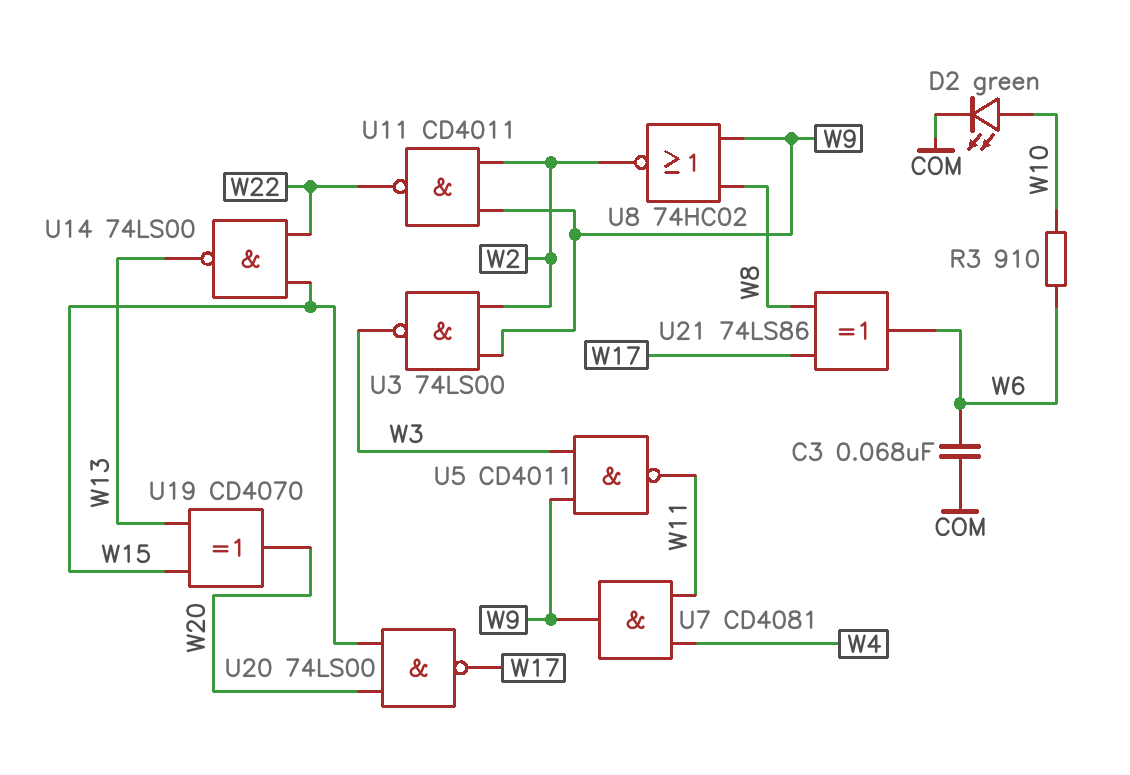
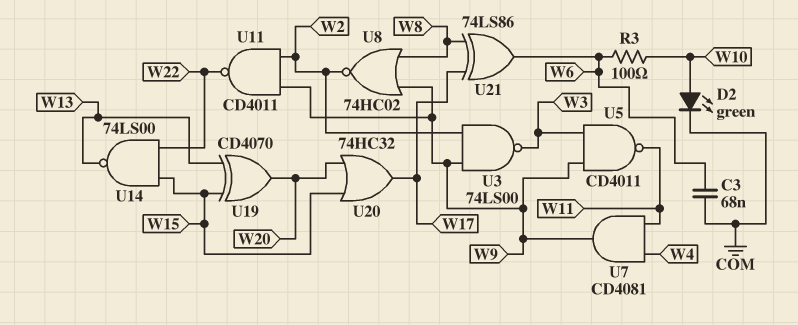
R3: 910 (W6, W10) -> 100 (W6, W10)
U20: NAND 74LS00 (in W15, in W20, out W17) -> OR 74HC32 (in W15, in W20, out W17)

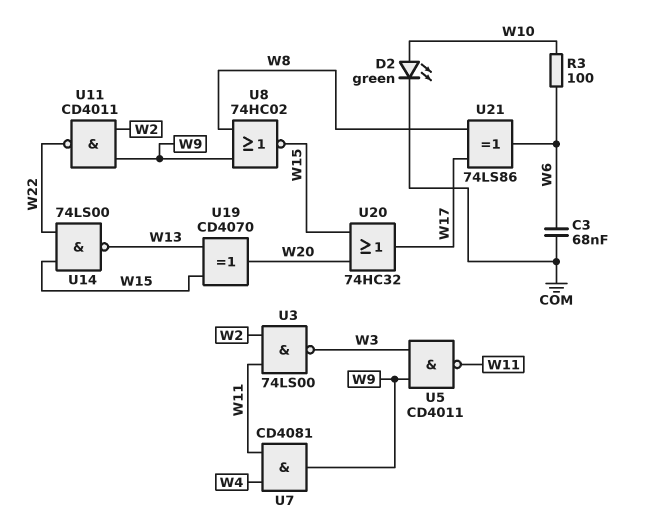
U3: NAND 74LS00 (in W2, in W9, out W3) -> NAND 74LS00 (in W2, in W11, out W3)
U8: NOR 74HC02 (in W8, in W9, out W2) -> NOR 74HC02 (in W8, in W9, out W15)

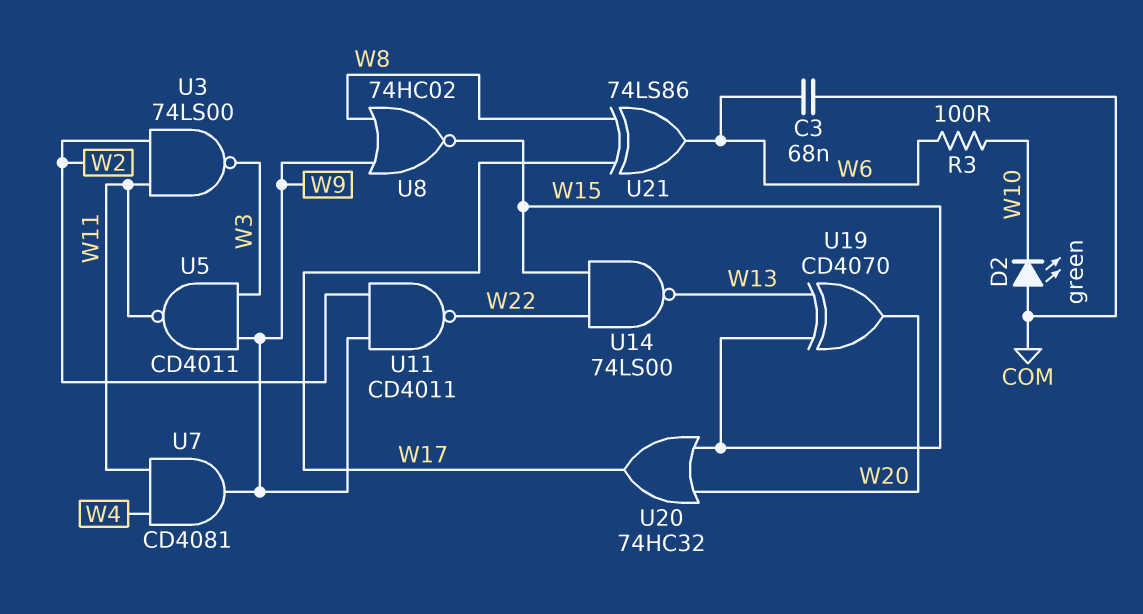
D2: LED green (A W10, K COM) -> LED green (A COM, K W10)

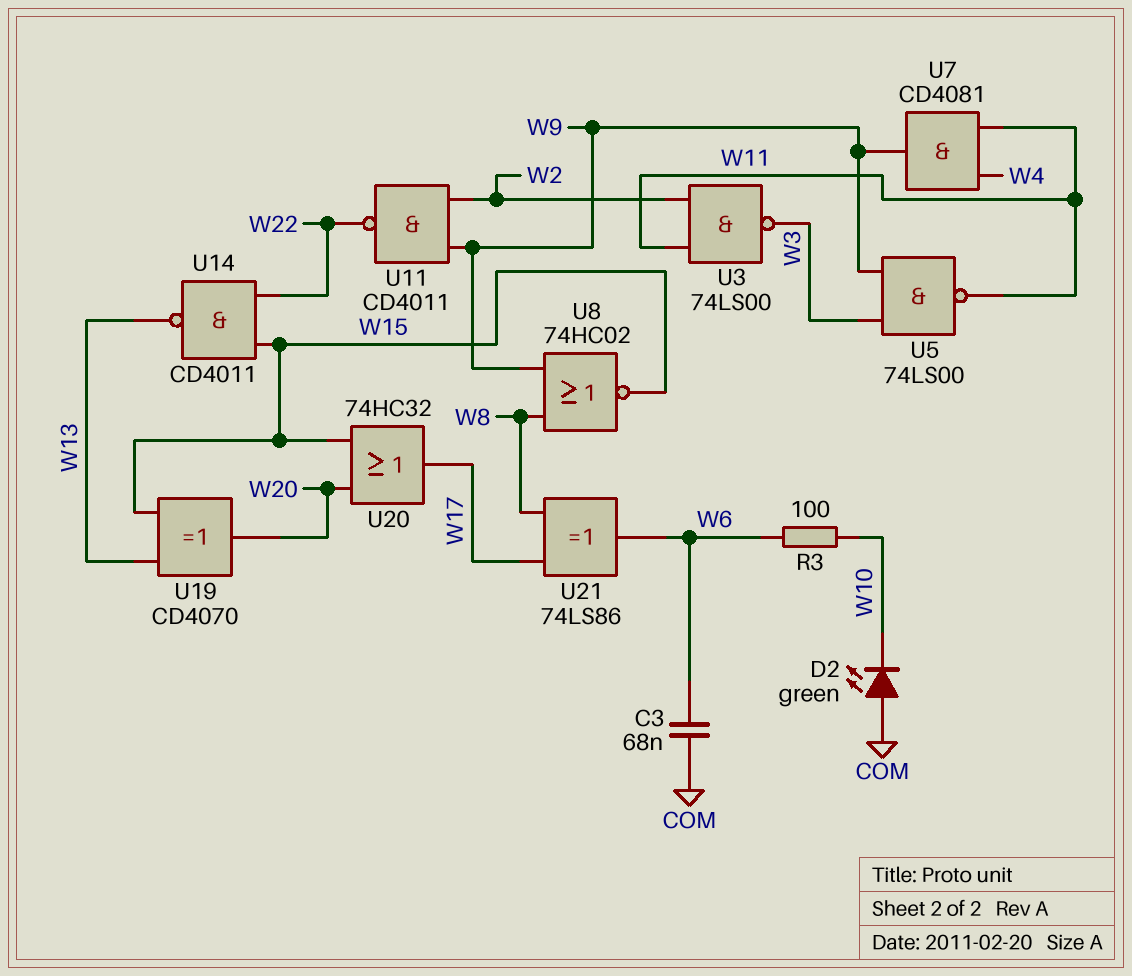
U5: NAND CD4011 (in W3, in W9, out W11) -> NAND 74LS00 (in W3, in W9, out W11)
U14: NAND 74LS00 (in W15, in W22, out W13) -> NAND CD4011 (in W15, in W22, out W13)

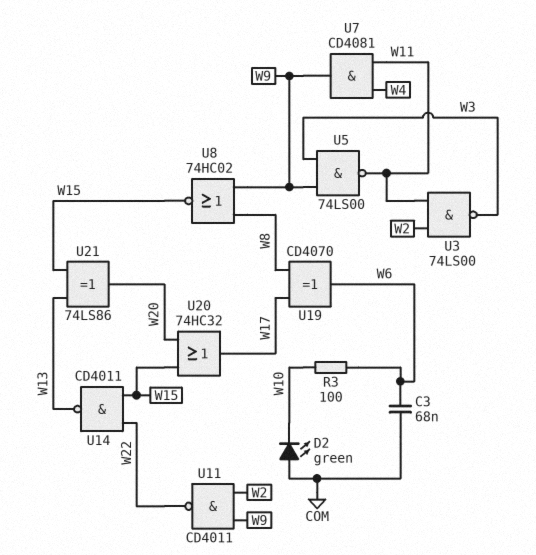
U19: XOR CD4070 (in W13, in W15, out W20) -> XOR CD4070 (in W8, in W17, out W6)
U21: XOR 74LS86 (in W8, in W17, out W6) -> XOR 74LS86 (in W13, in W15, out W20)

